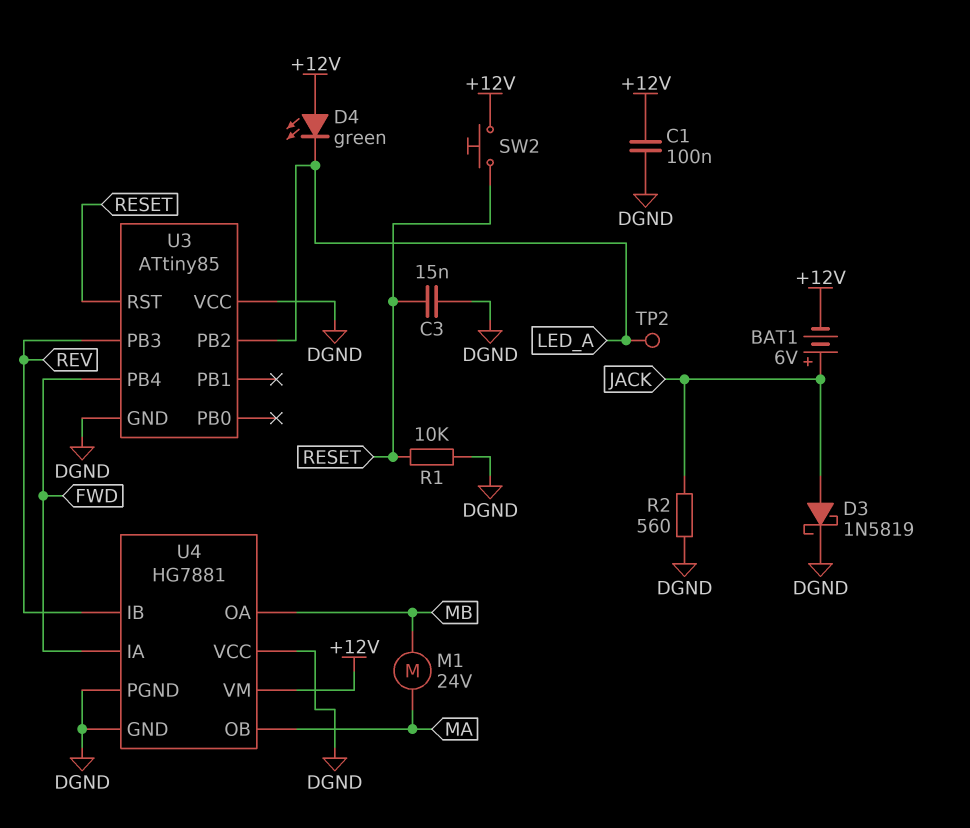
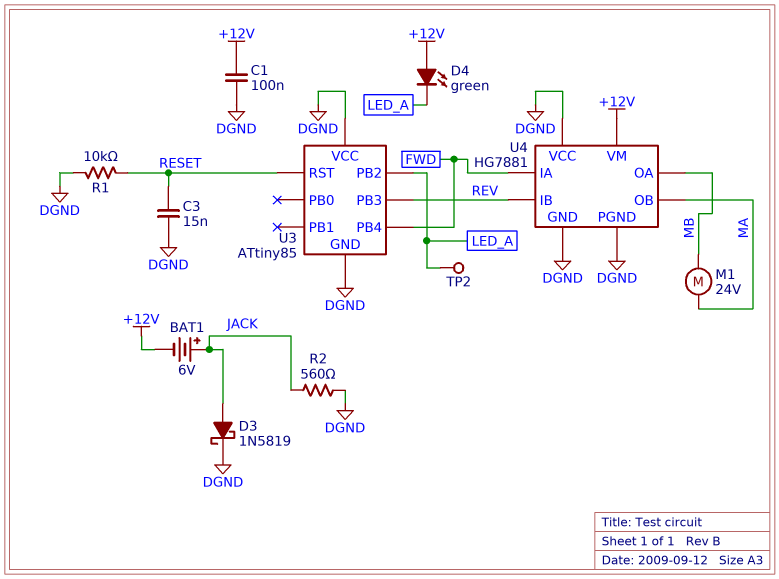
SW2: button (+12V, RESET) -> none

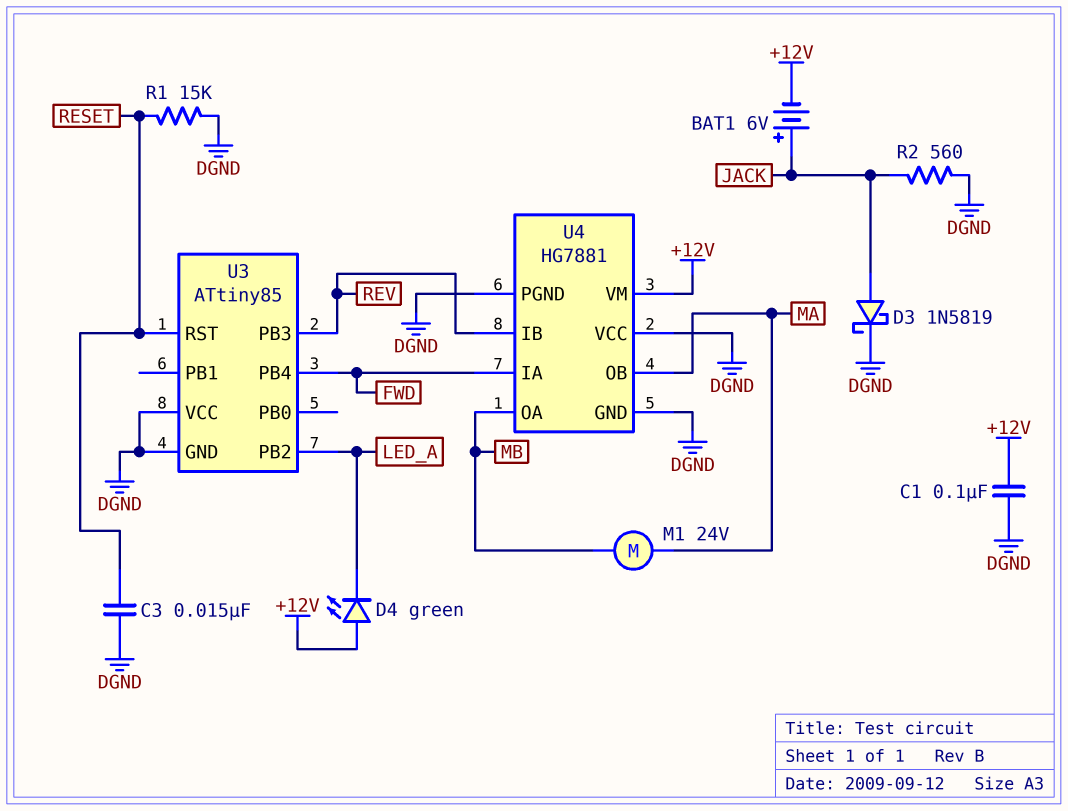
R1: 10k (DGND, RESET) -> 15k (DGND, RESET)
TP2: test point (LED_A) -> none

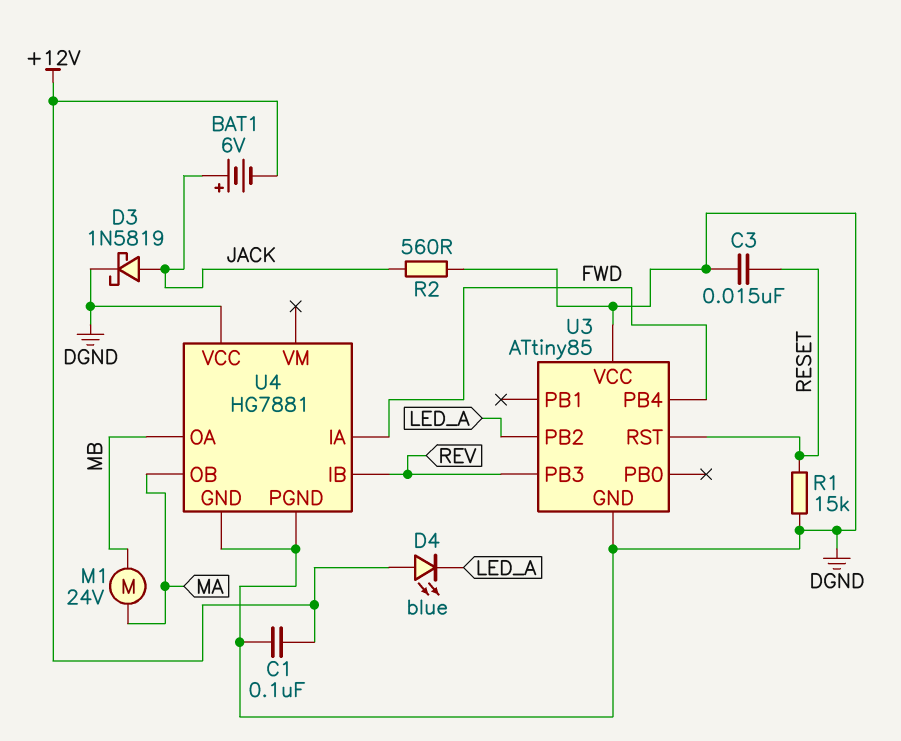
D4: LED green (A +12V, K LED_A) -> LED blue (A +12V, K LED_A)
U4 pin VM: +12V -> none

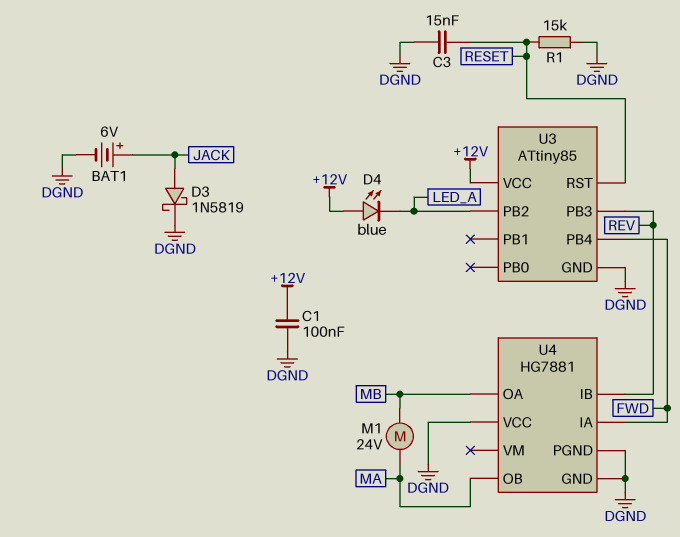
BAT1: 6V (plus JACK, minus +12V) -> 6V (plus JACK, minus DGND)
R2: 560 (DGND, JACK) -> none
U3 pin VCC: DGND -> +12V

